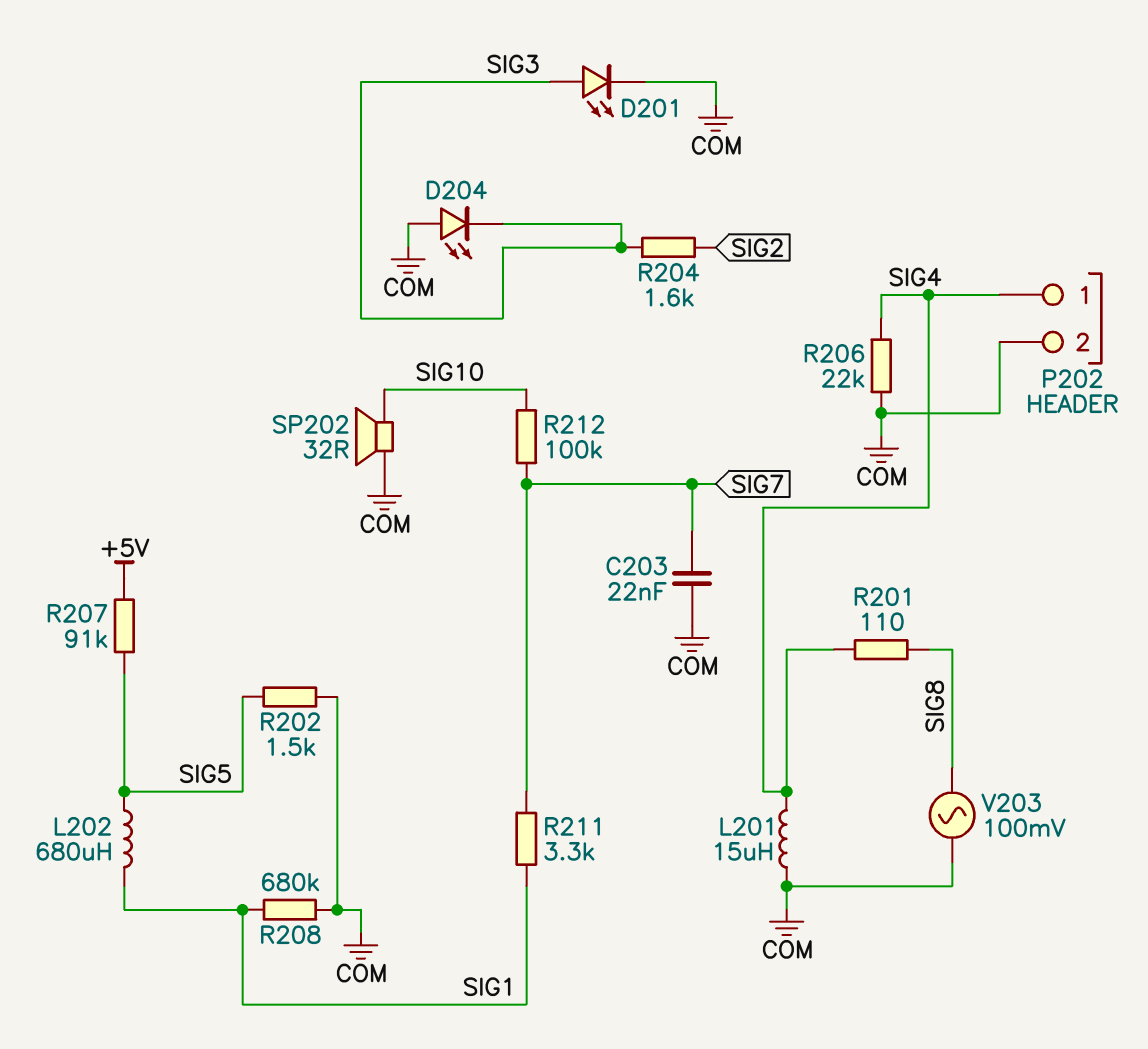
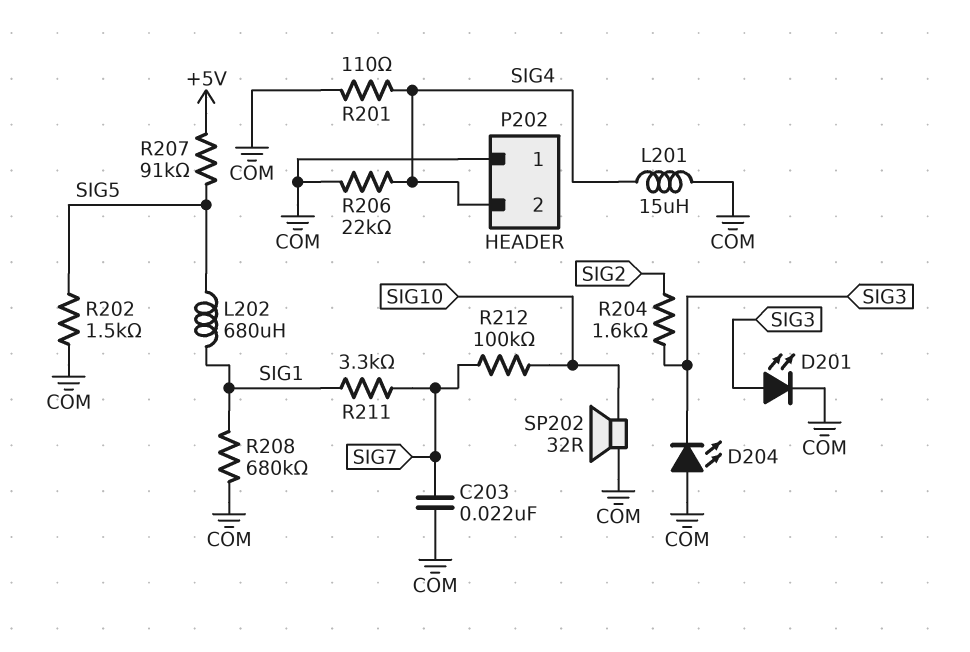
P202 pin 1: SIG4 -> COM
P202 pin 2: COM -> SIG4
R201: 110 (SIG4, SIG8) -> 110 (COM, SIG4)
V203: AC 100mV (COM, SIG8) -> none

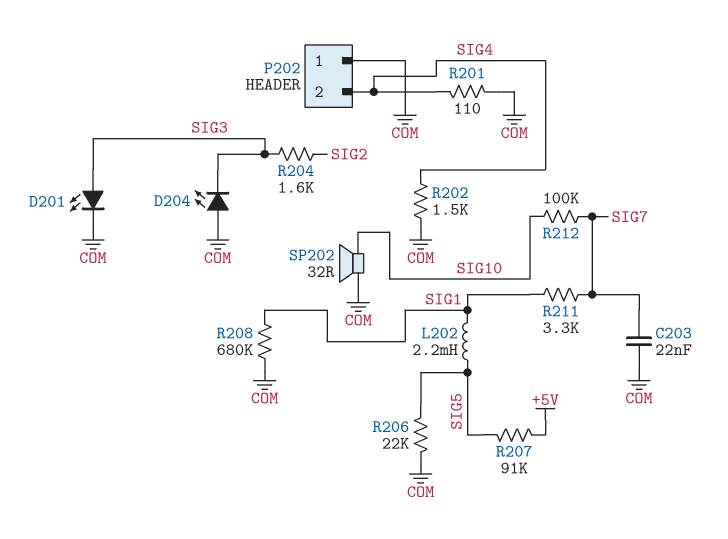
L201: 15uH (COM, SIG4) -> none
L202: 680uH (SIG1, SIG5) -> 2.2mH (SIG1, SIG5)
R202: 1.5k (COM, SIG5) -> 1.5k (COM, SIG4)
R206: 22k (COM, SIG4) -> 22k (COM, SIG5)

